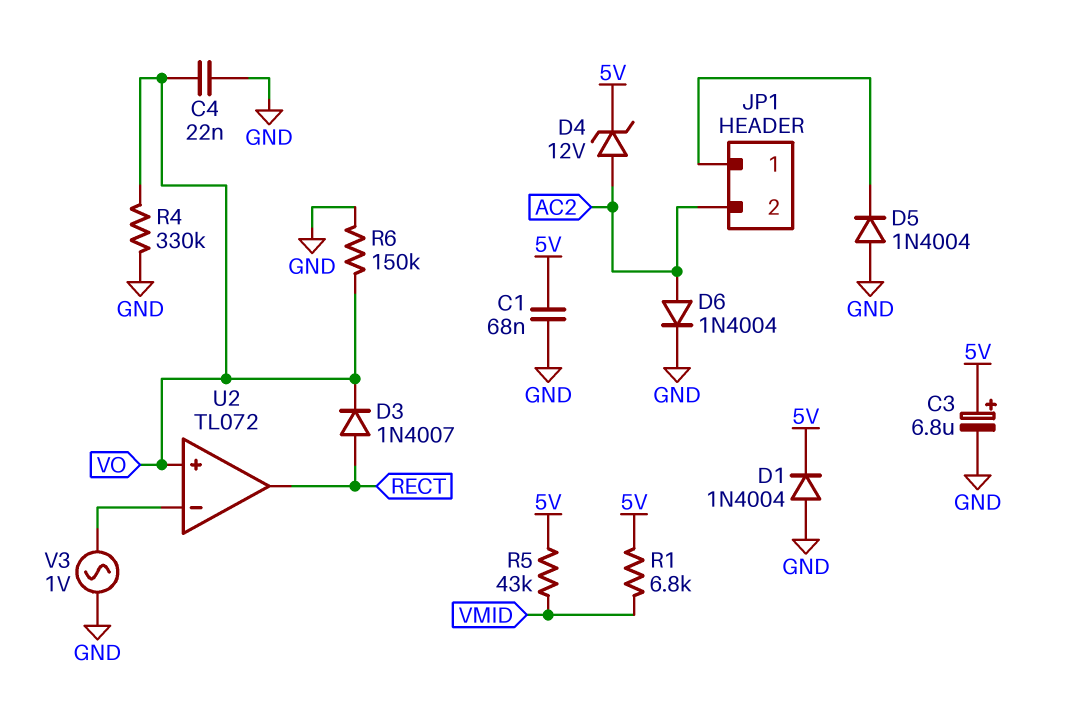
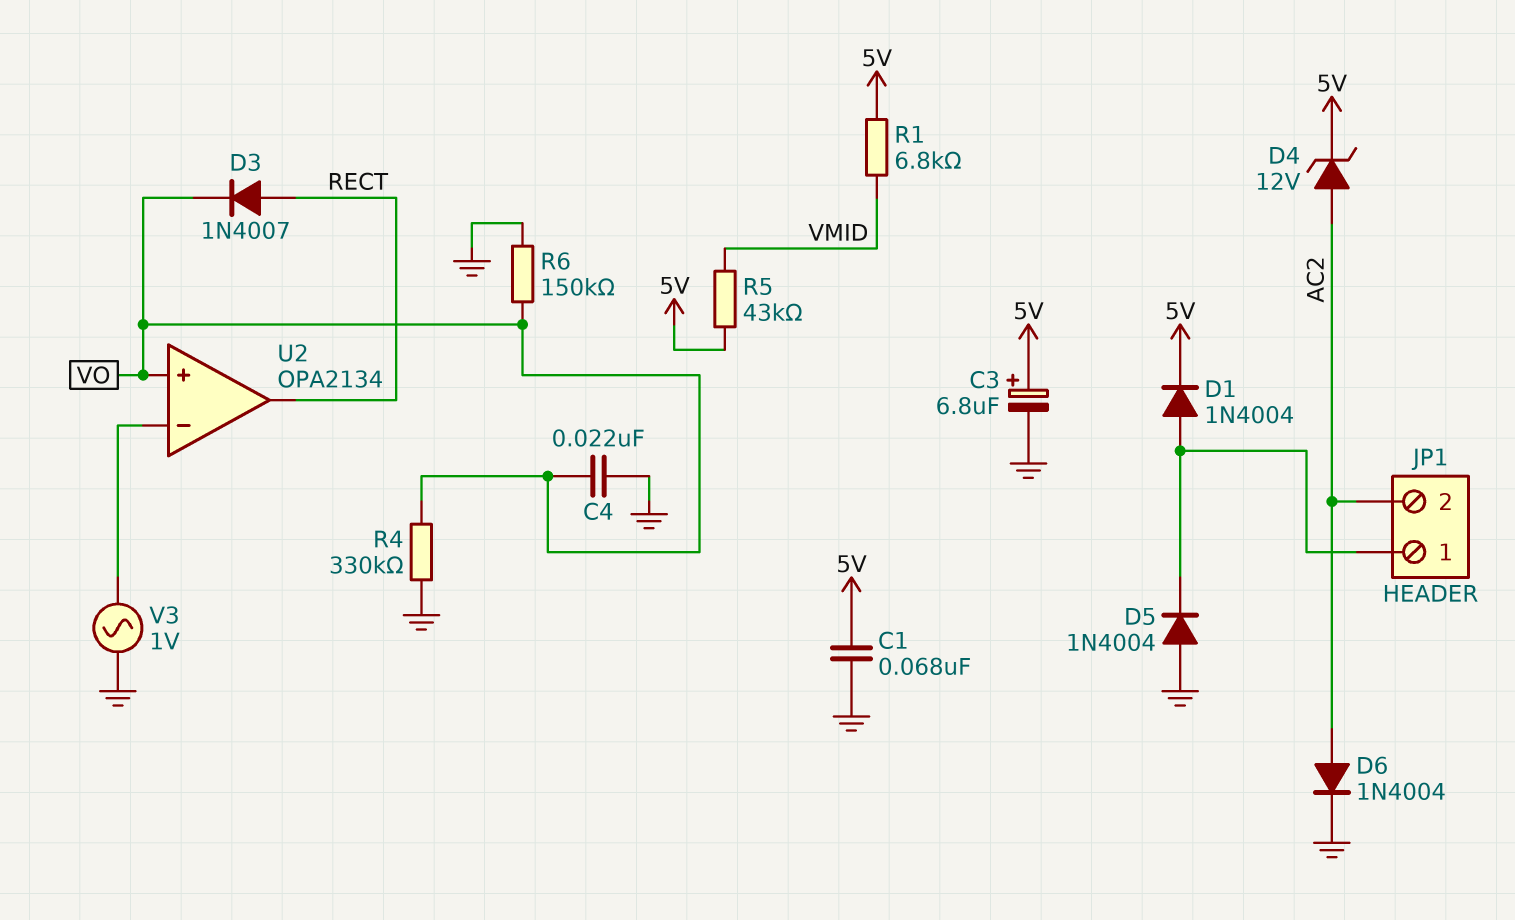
D1: diode 1N4004 (A GND, K 5V) -> diode 1N4004 (A JP1/1, K 5V)
U2: TL072 -> OPA2134

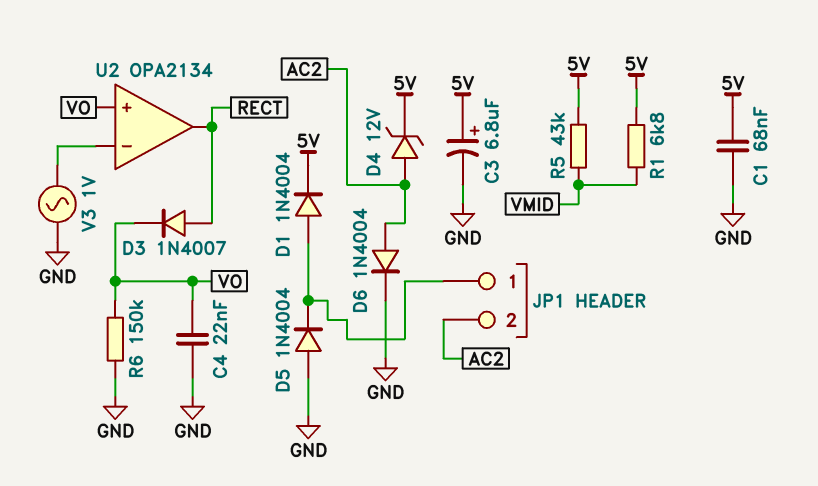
R4: 330k (GND, VO) -> none

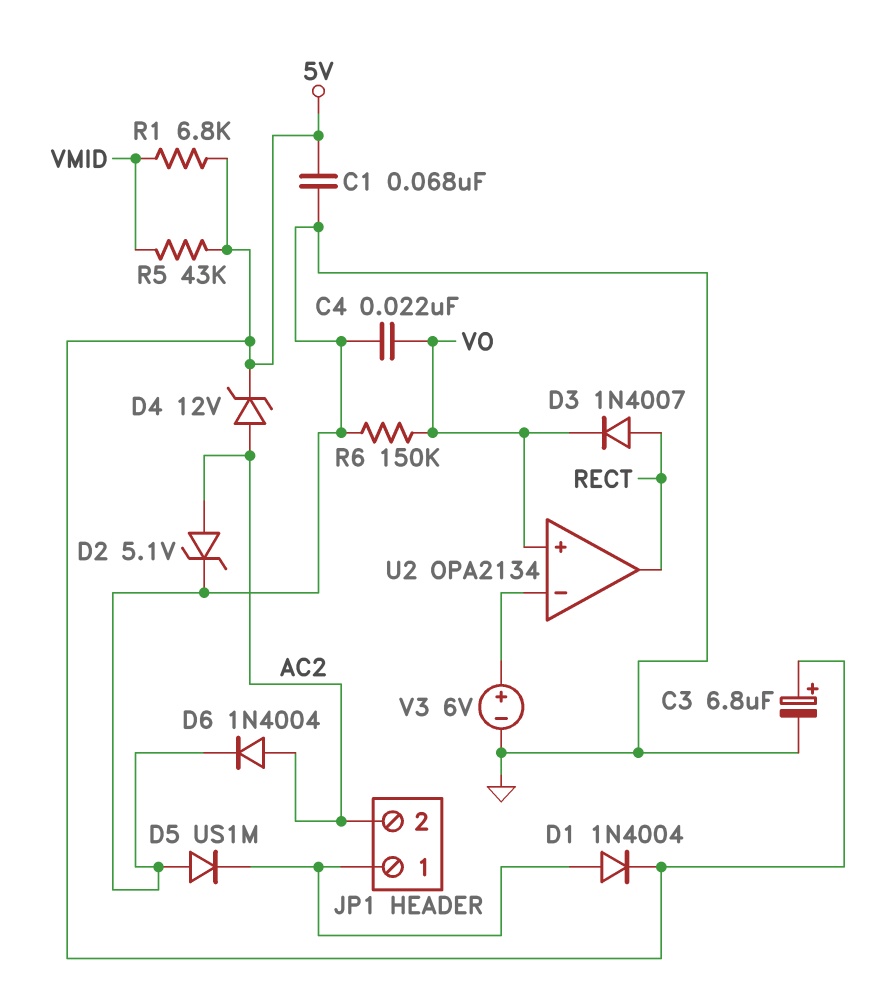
D2: none -> zener 5.1V (A AC2, K GND)
D5: diode 1N4004 (A GND, K JP1/1) -> diode US1M (A GND, K JP1/1)
V3: AC 1V (GND, U2/in-) -> 6V (plus U2/in-, minus GND)

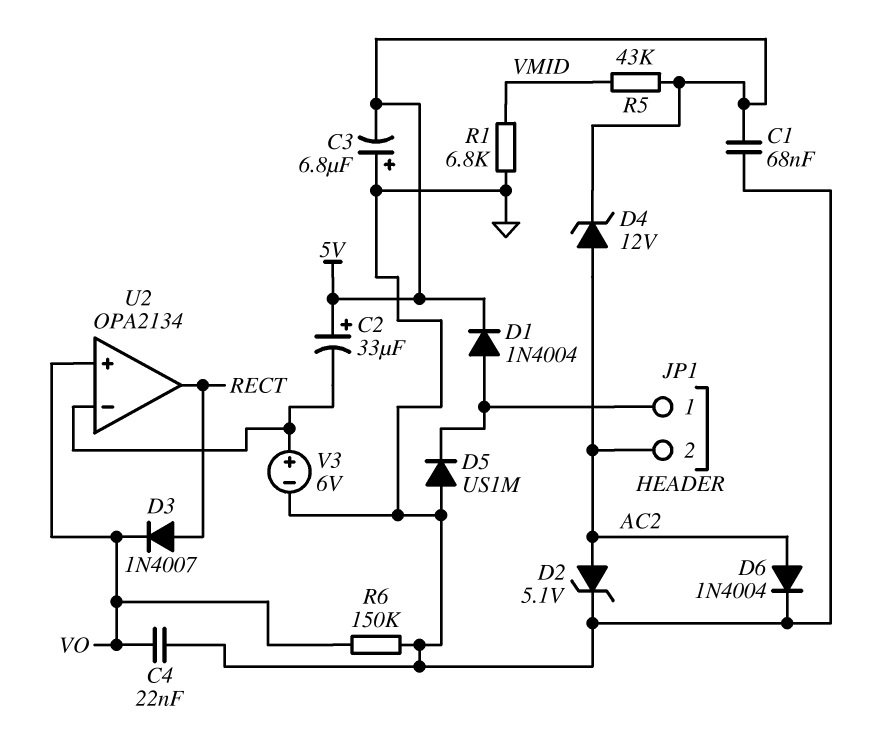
C2: none -> 33uF (plus 5V, minus U2/in-)
C3: 6.8uF (plus 5V, minus GND) -> 6.8uF (plus GND, minus 5V)
R1: 6.8k (5V, VMID) -> 6.8k (GND, VMID)

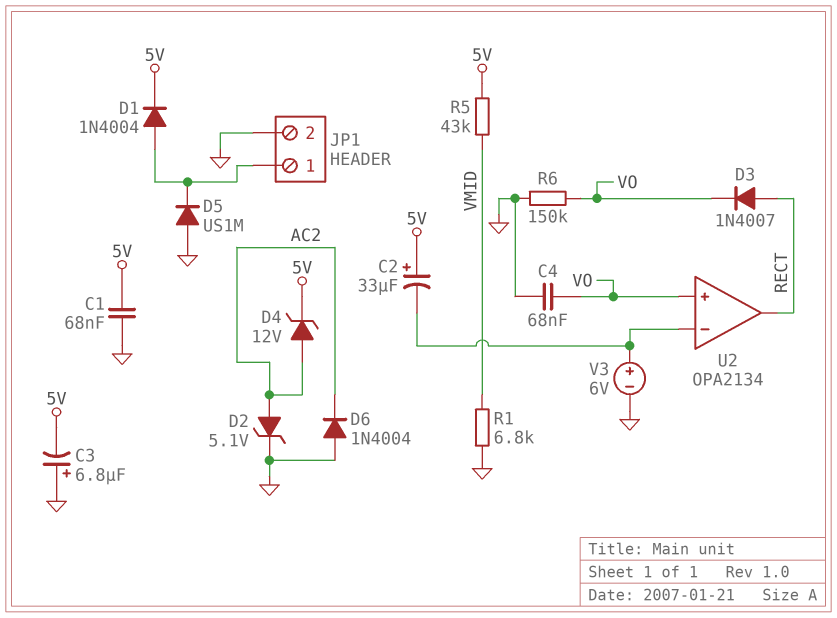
C4: 22nF (GND, VO) -> 68nF (GND, VO)
D6: diode 1N4004 (A AC2, K GND) -> diode 1N4004 (A GND, K AC2)
JP1 pin 2: AC2 -> GND

